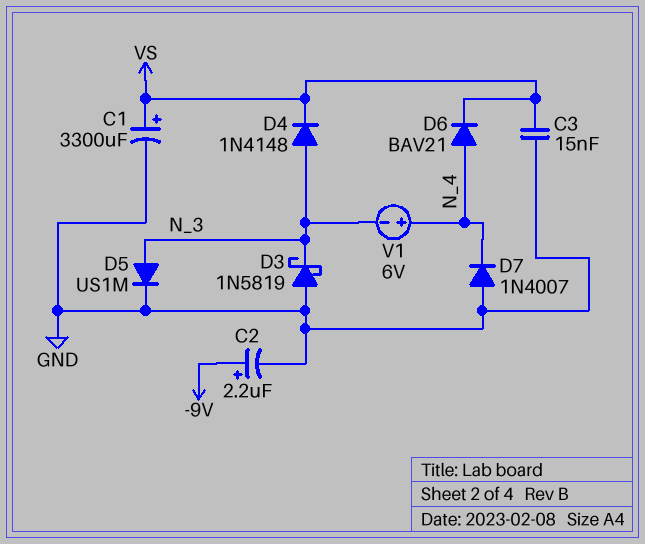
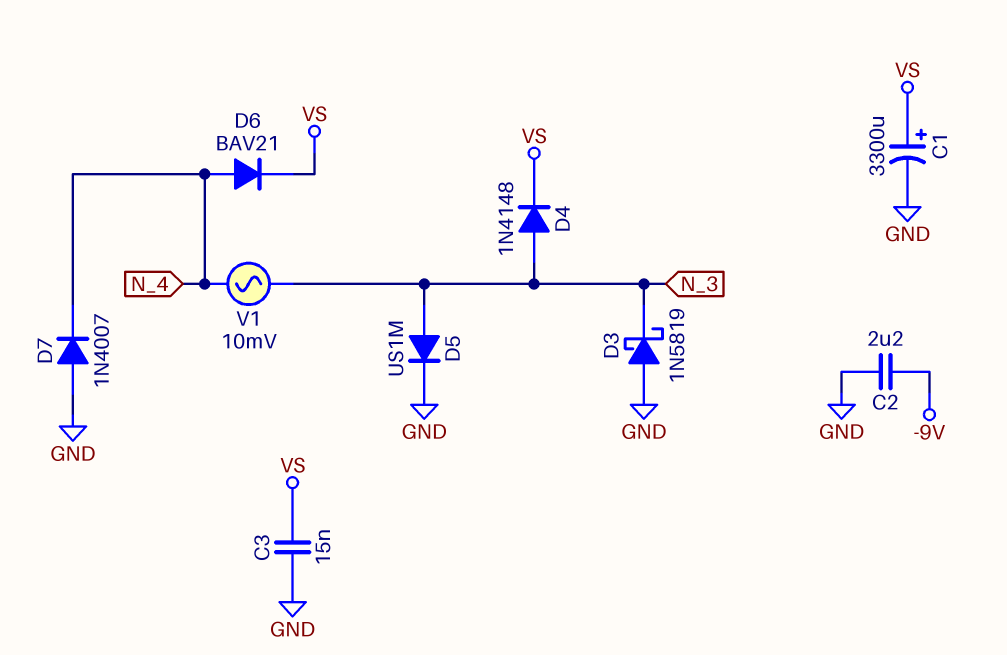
C2: 2.2uF (plus -9V, minus GND) -> 2.2uF (-9V, GND)
V1: 6V (plus N_4, minus N_3) -> AC 10mV (N_3, N_4)

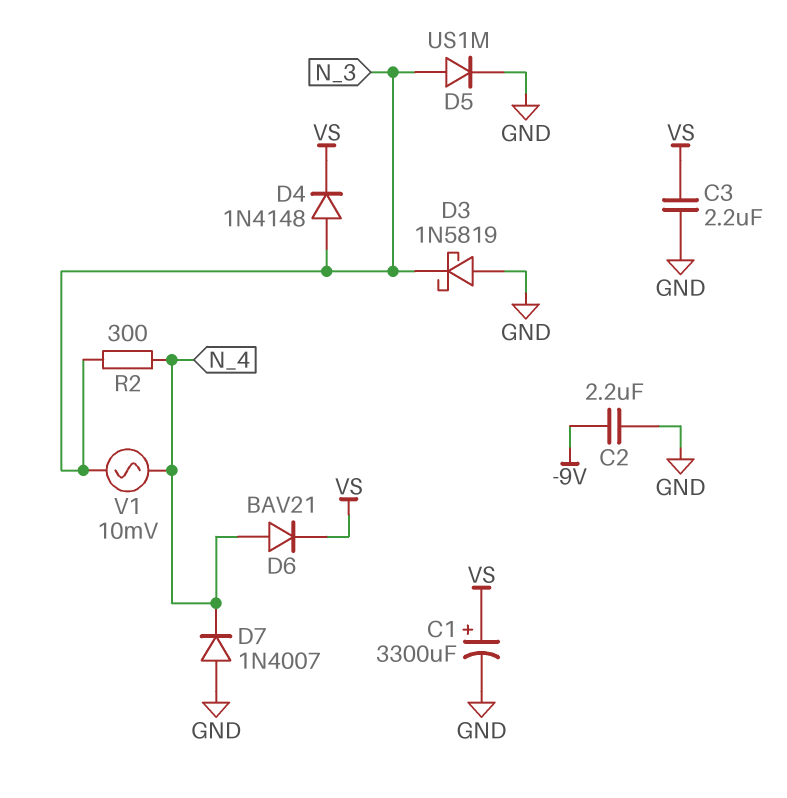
C3: 15nF (GND, VS) -> 2.2uF (GND, VS)
R2: none -> 300 (N_3, N_4)

